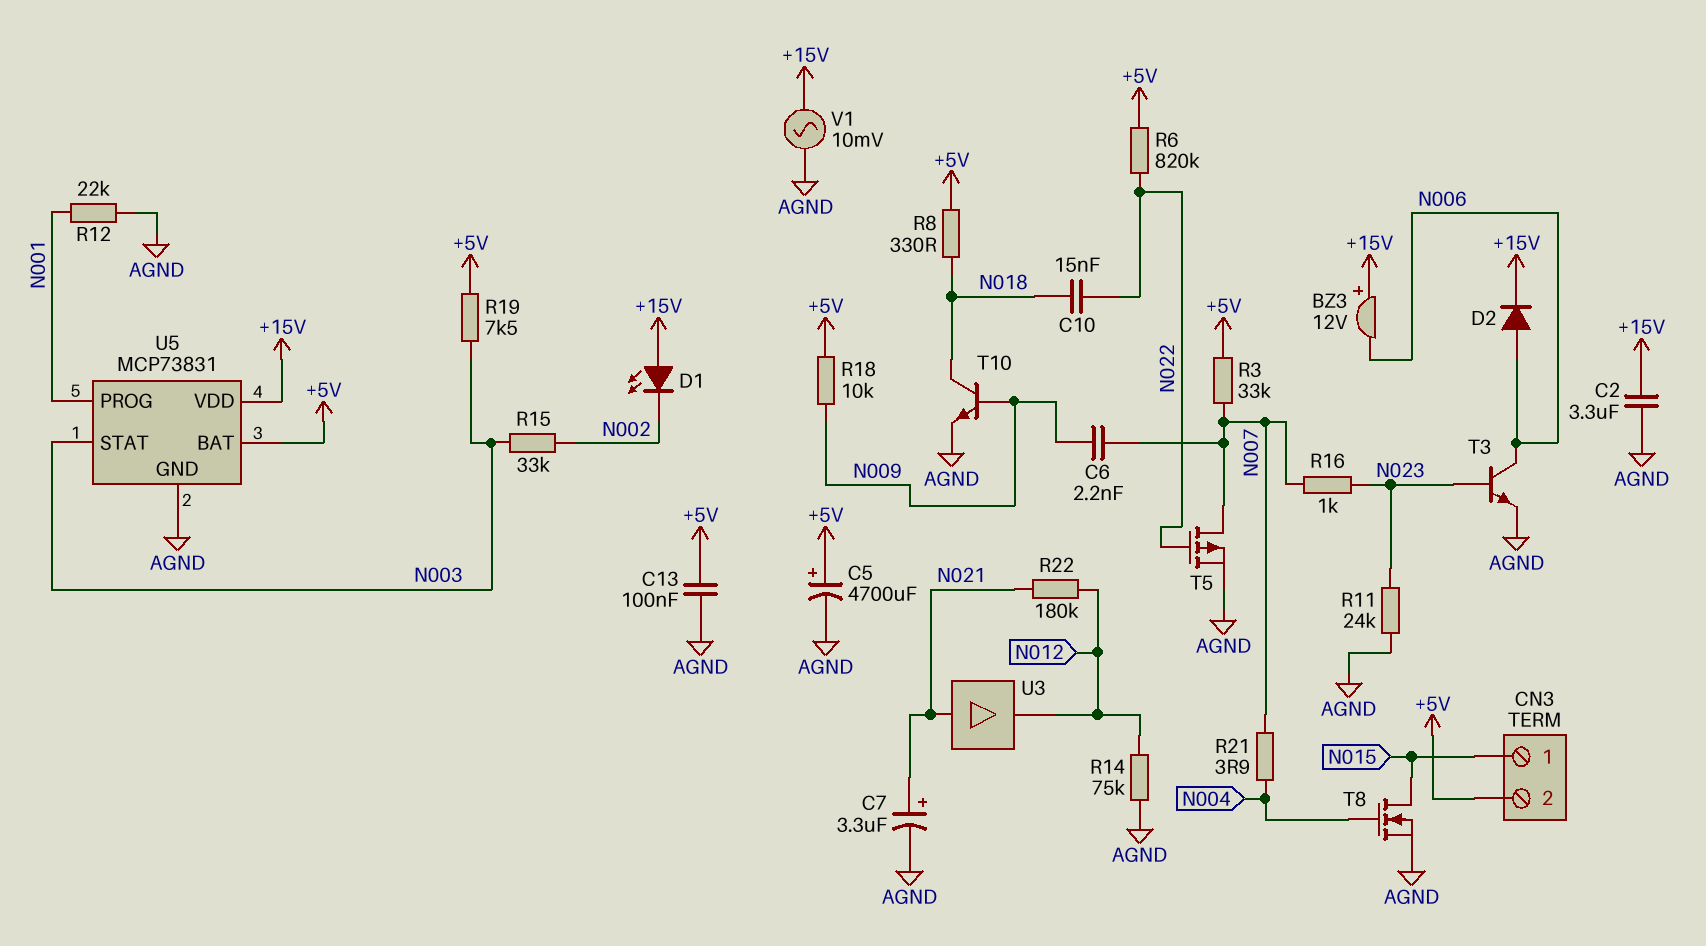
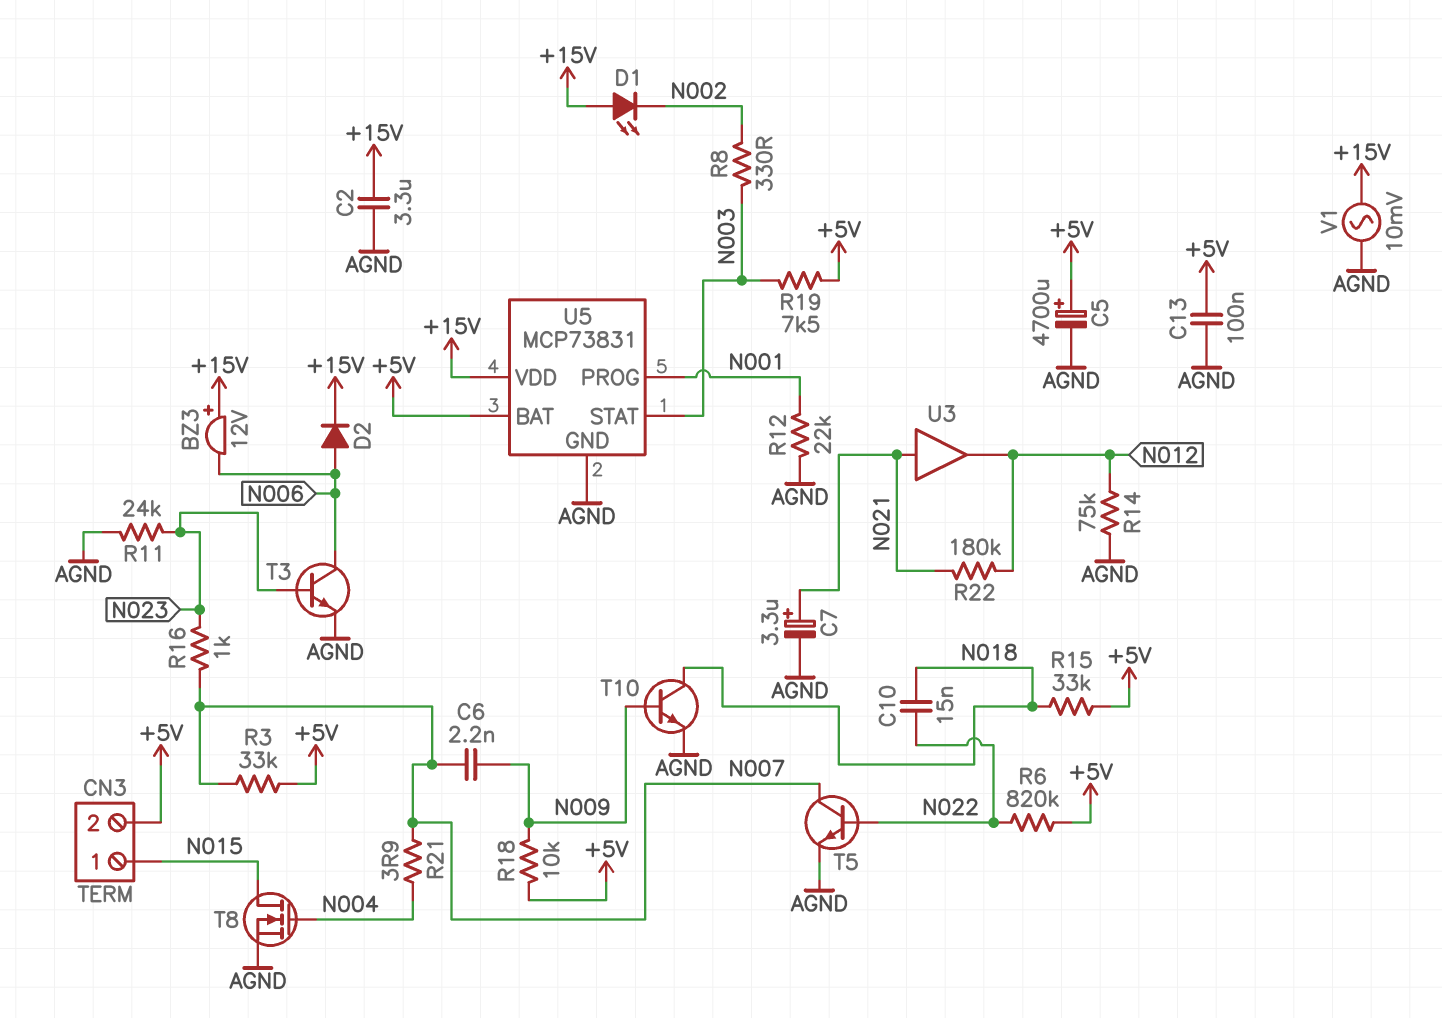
R8: 330 (+5V, N018) -> 330 (N002, N003)
R15: 33k (N002, N003) -> 33k (+5V, N018)
T5: PMOS (G N022, D N007, S AGND) -> NPN (B N022, C N007, E AGND)

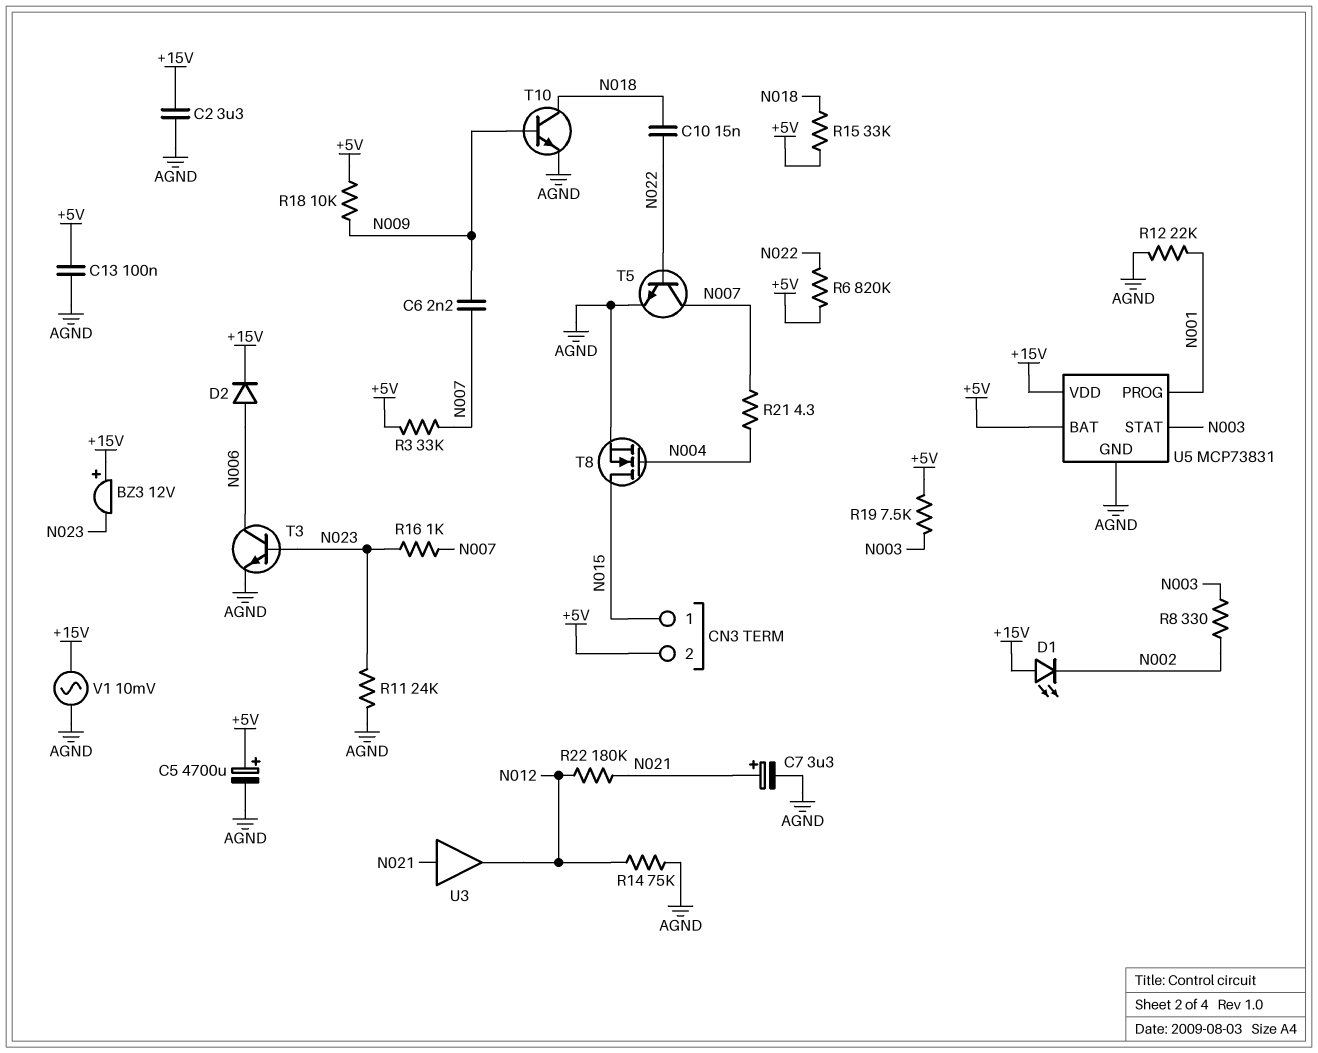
BZ3: buzzer 12V (plus +15V, minus N006) -> buzzer 12V (plus +15V, minus N023)
R21: 3.9 (N004, N007) -> 4.3 (N004, N007)

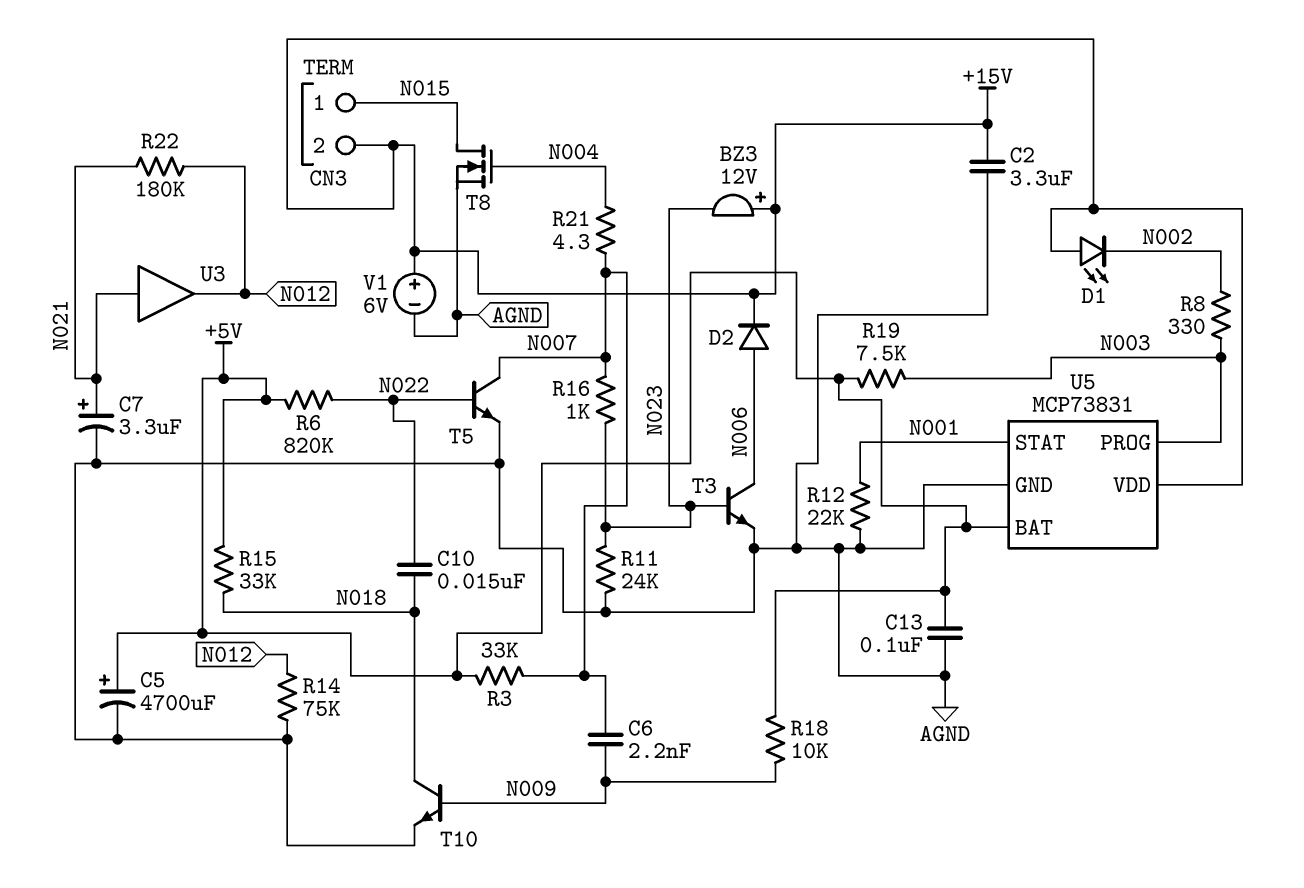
CN3 pin 2: +5V -> +15V
U5 pin PROG: N001 -> N003
U5 pin STAT: N003 -> N001
V1: AC 10mV (+15V, AGND) -> 6V (plus +15V, minus AGND)

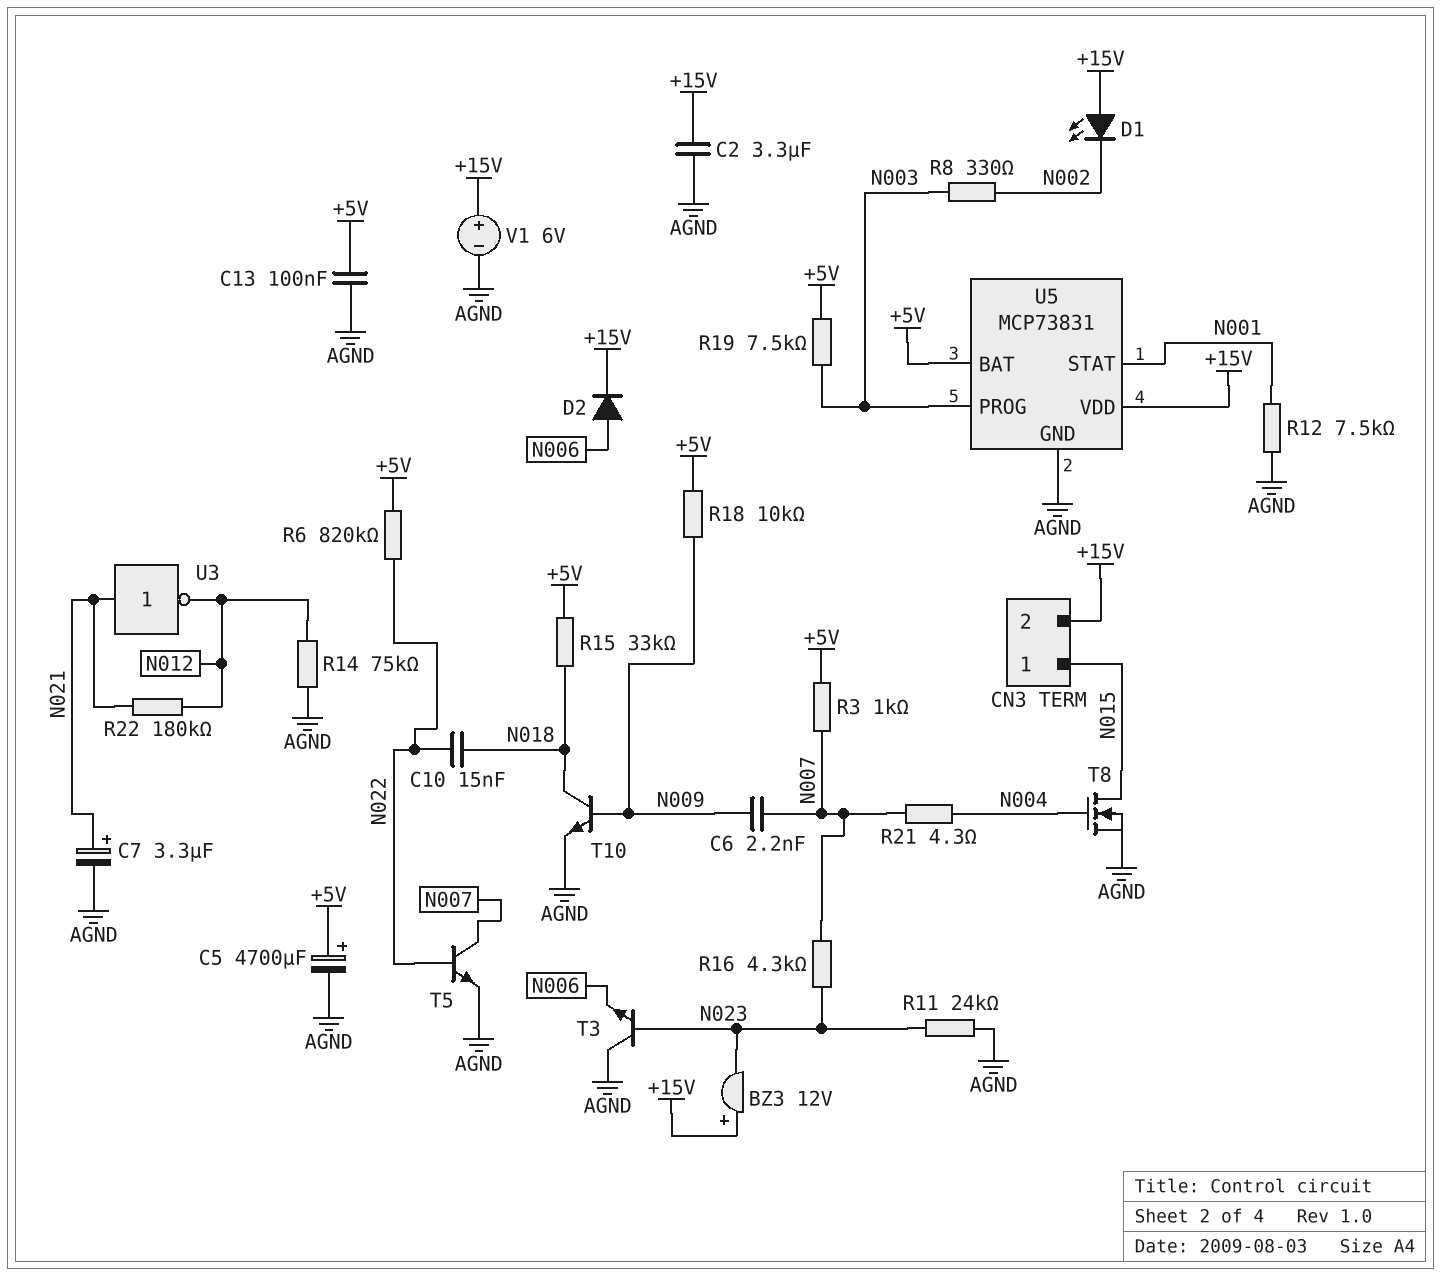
R3: 33k (+5V, N007) -> 1k (+5V, N007)
R12: 22k (AGND, N001) -> 7.5k (AGND, N001)
R16: 1k (N007, N023) -> 4.3k (N007, N023)
T3: NPN (B N023, C N006, E AGND) -> NPN (B N023, C AGND, E N006)
U3: buffer (in N021, out N012) -> NOT (in N021, out N012)

